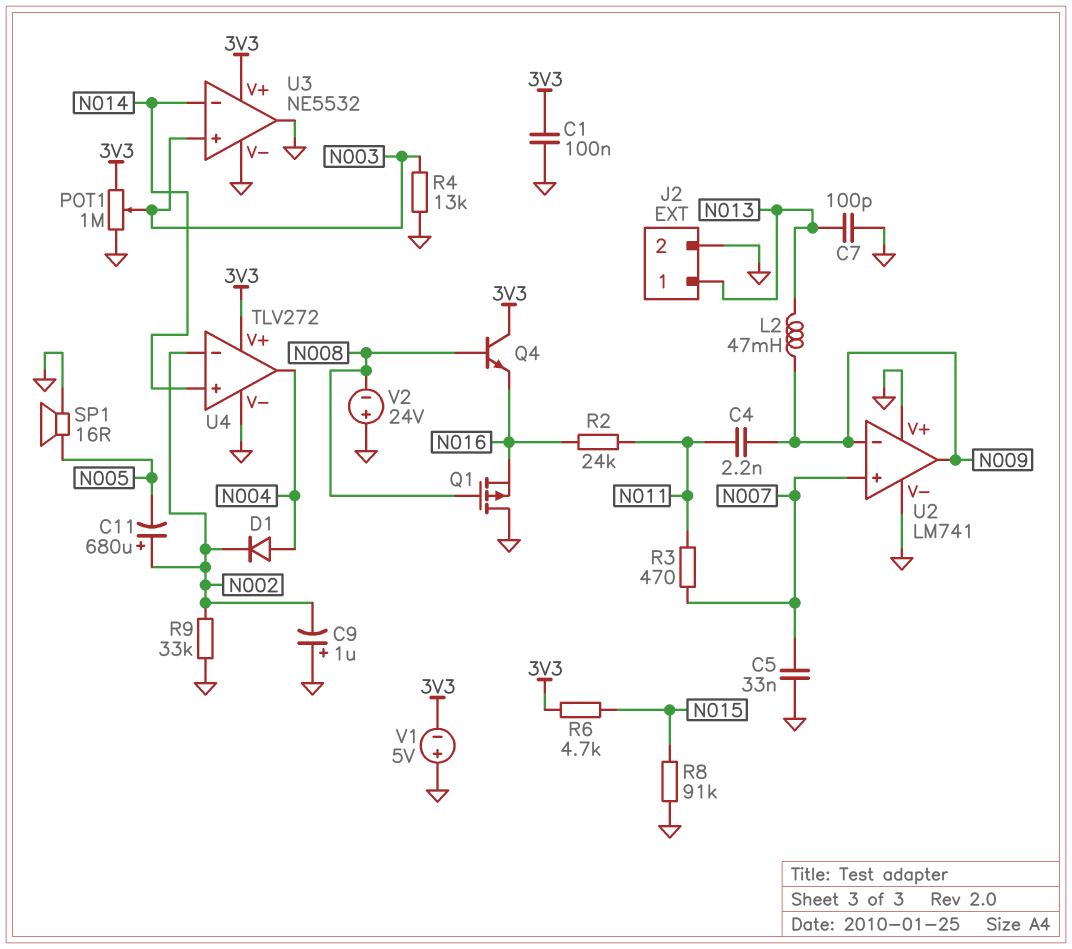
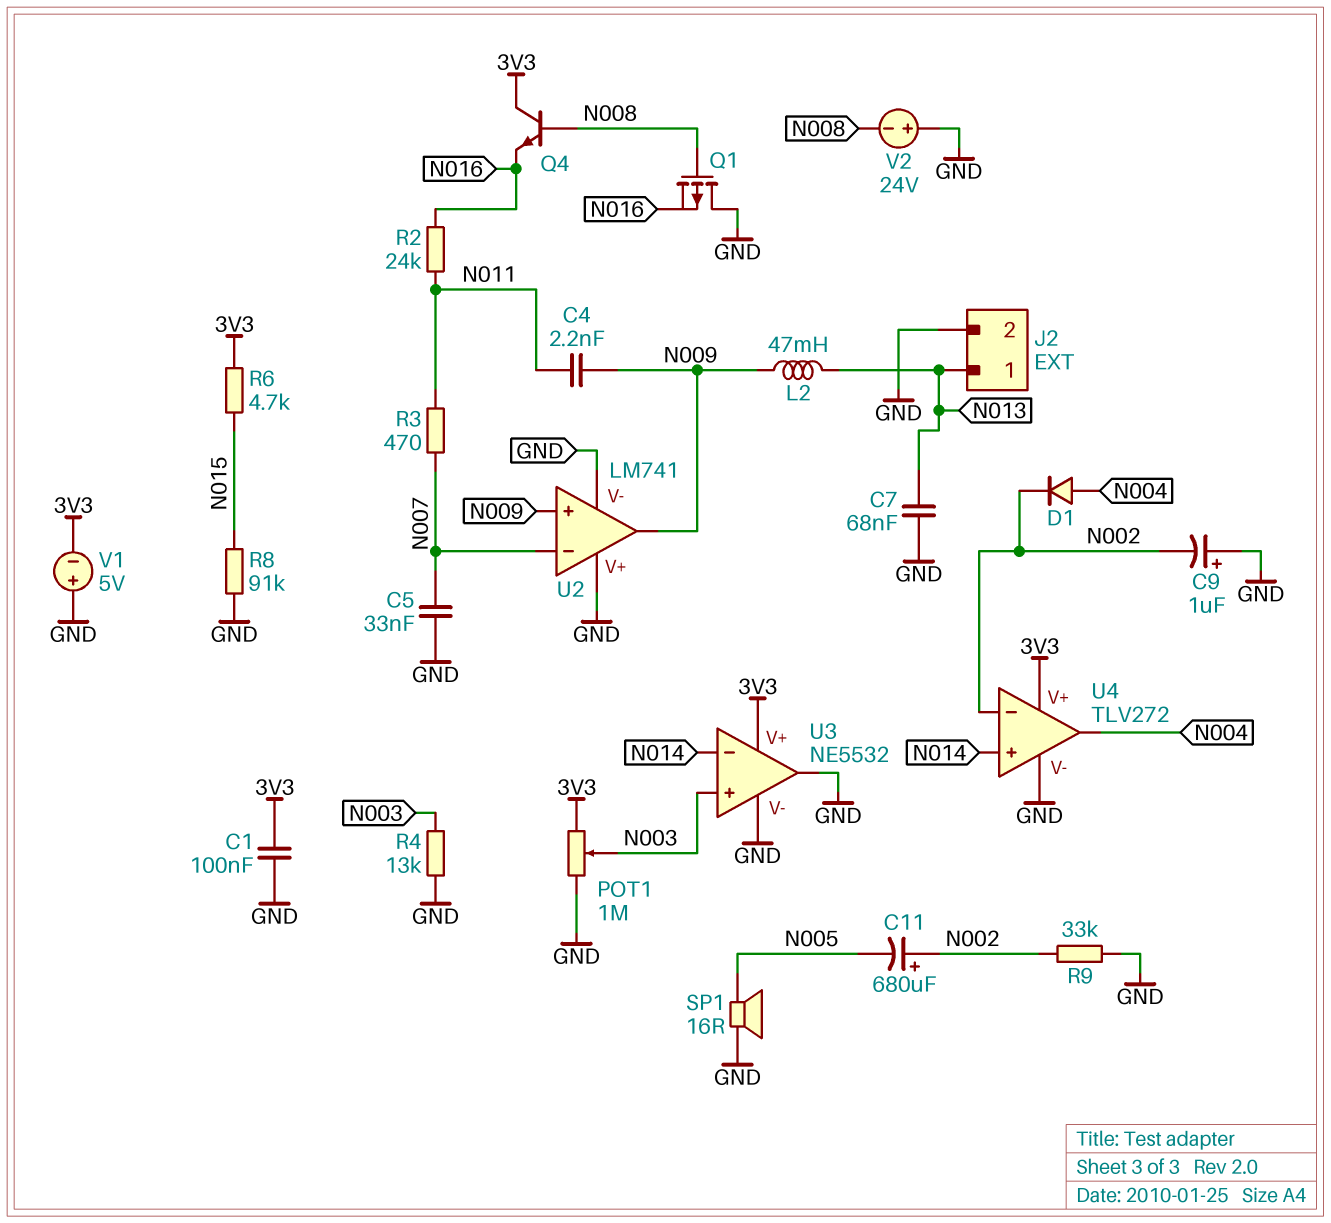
C7: 100pF (GND, N013) -> 68nF (GND, N013)
U2 pin in+: N007 -> N009
U2 pin in-: N009 -> N007

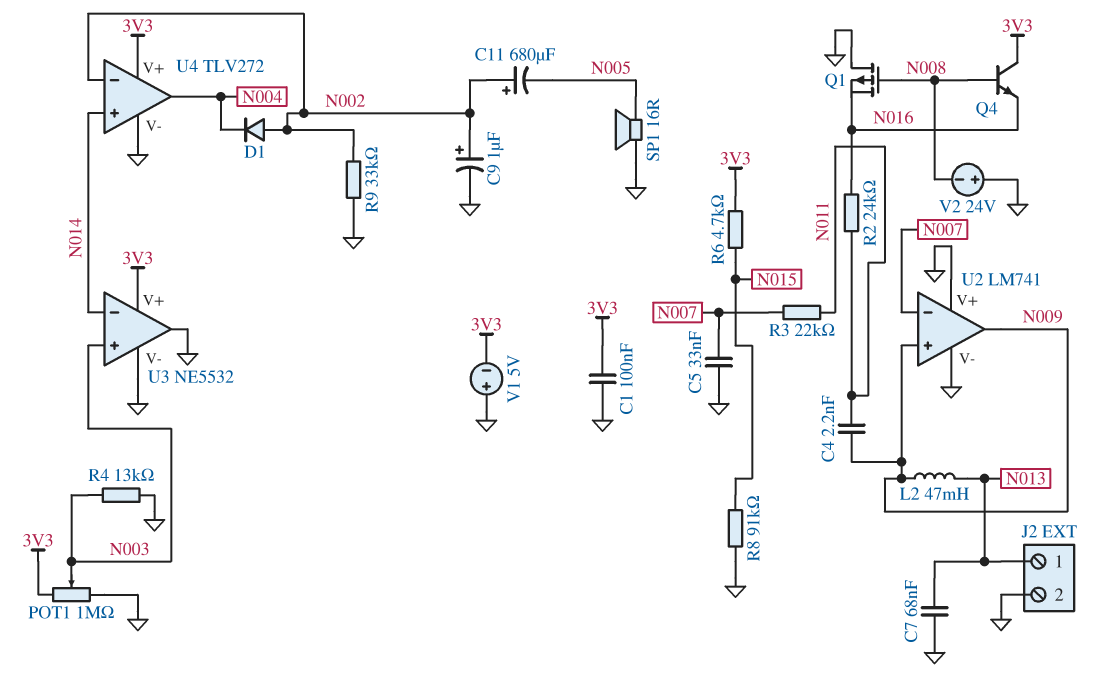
C9: 1uF (plus GND, minus N002) -> 1uF (plus N002, minus GND)
D1: diode (A N004, K N002) -> diode (A N002, K N004)
R3: 470 (N007, N011) -> 22k (N007, N011)

